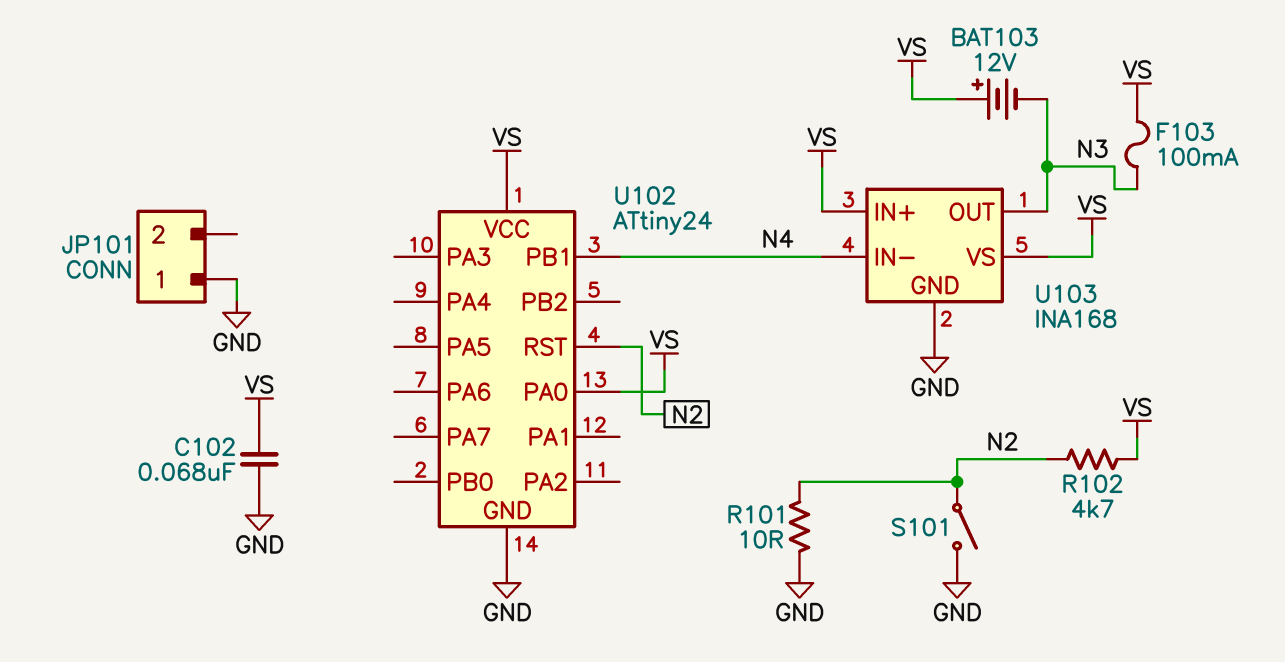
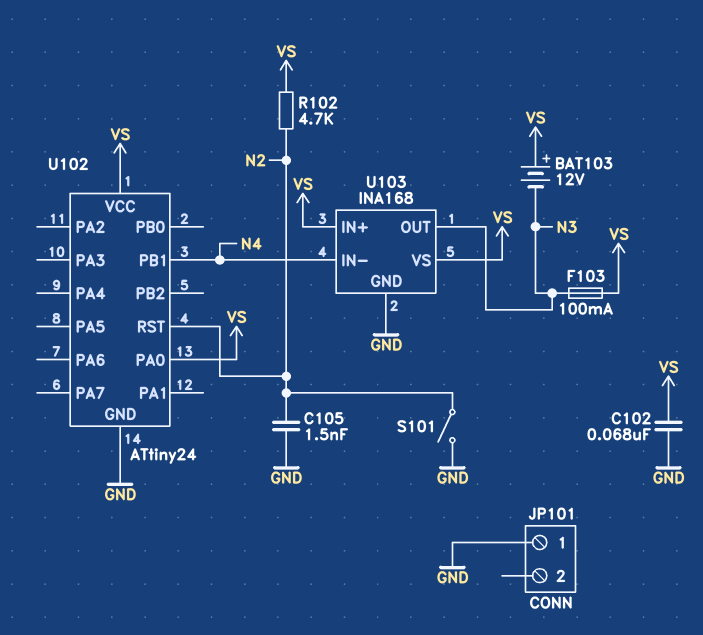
C105: none -> 1.5nF (GND, N2)
R101: 10 (GND, N2) -> none

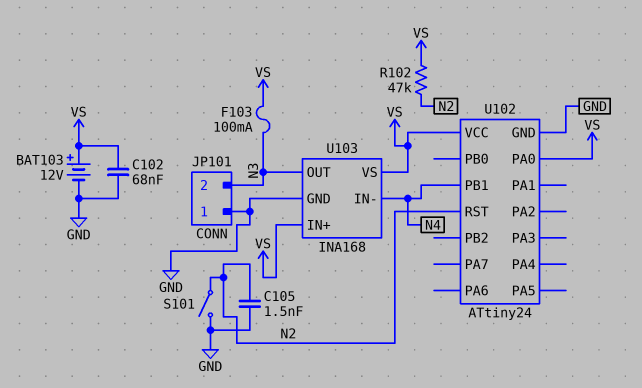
BAT103: 12V (plus VS, minus N3) -> 12V (plus VS, minus GND)
JP101 pin 2: none -> N3
R102: 4.7k (N2, VS) -> 47k (N2, VS)

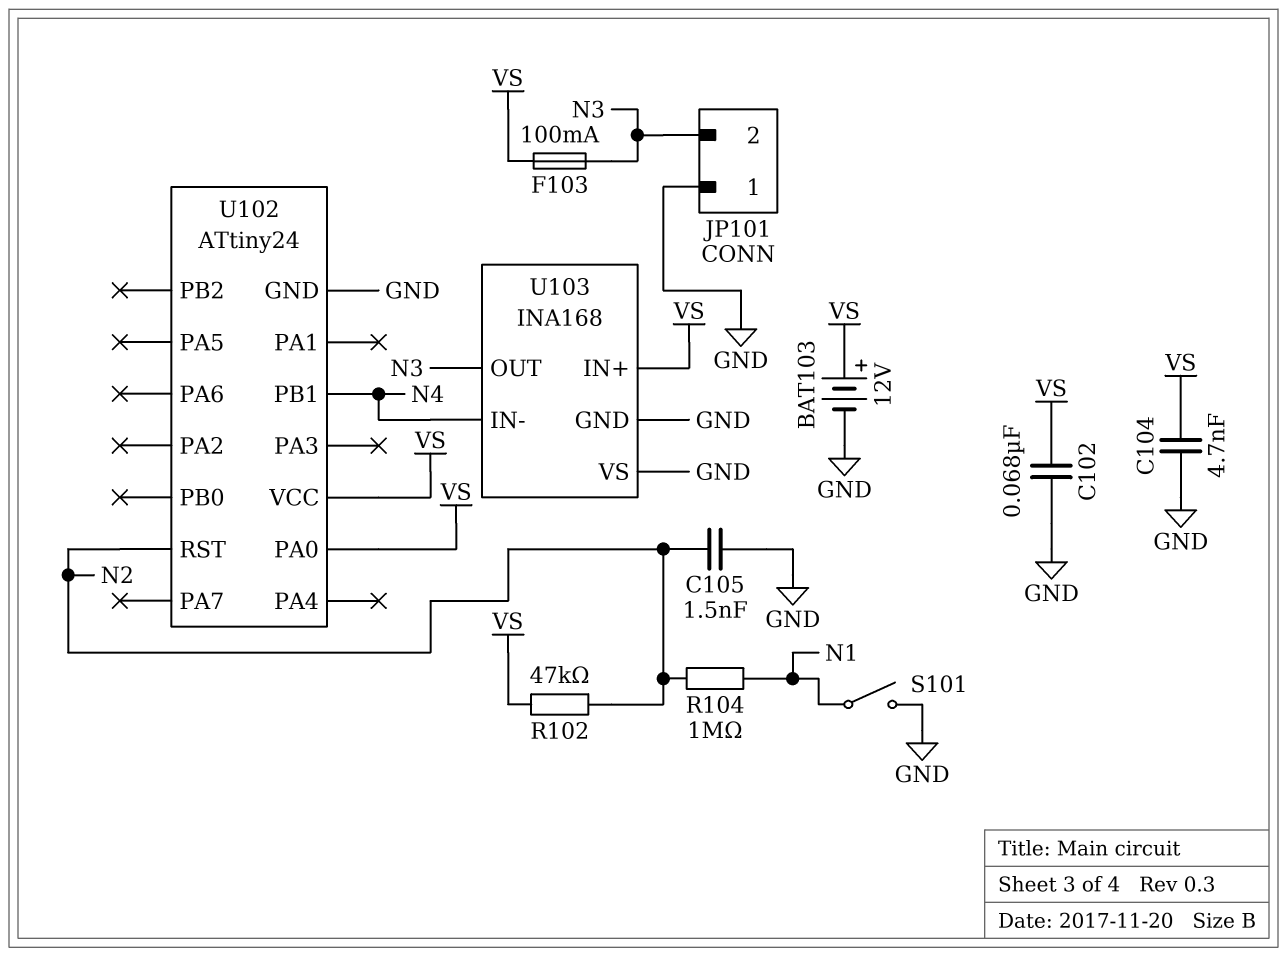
C104: none -> 4.7nF (GND, VS)
R104: none -> 1M (N1, N2)
S101: switch (GND, N2) -> switch (GND, N1)
U103 pin VS: VS -> GND

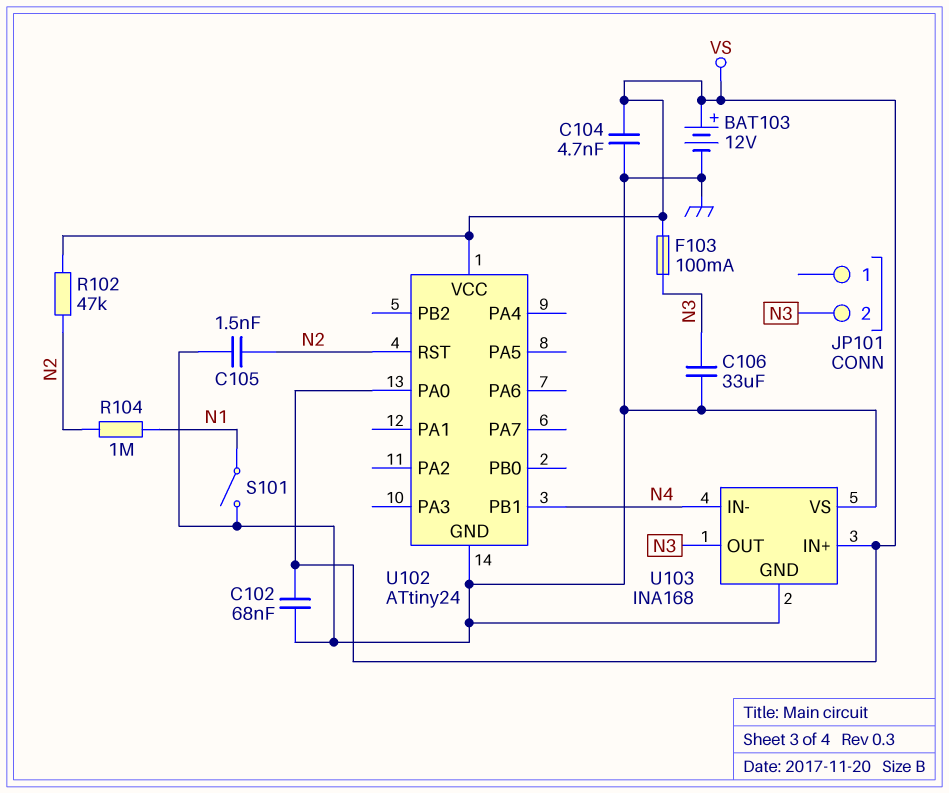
C106: none -> 33uF (GND, N3)
JP101 pin 1: GND -> none

